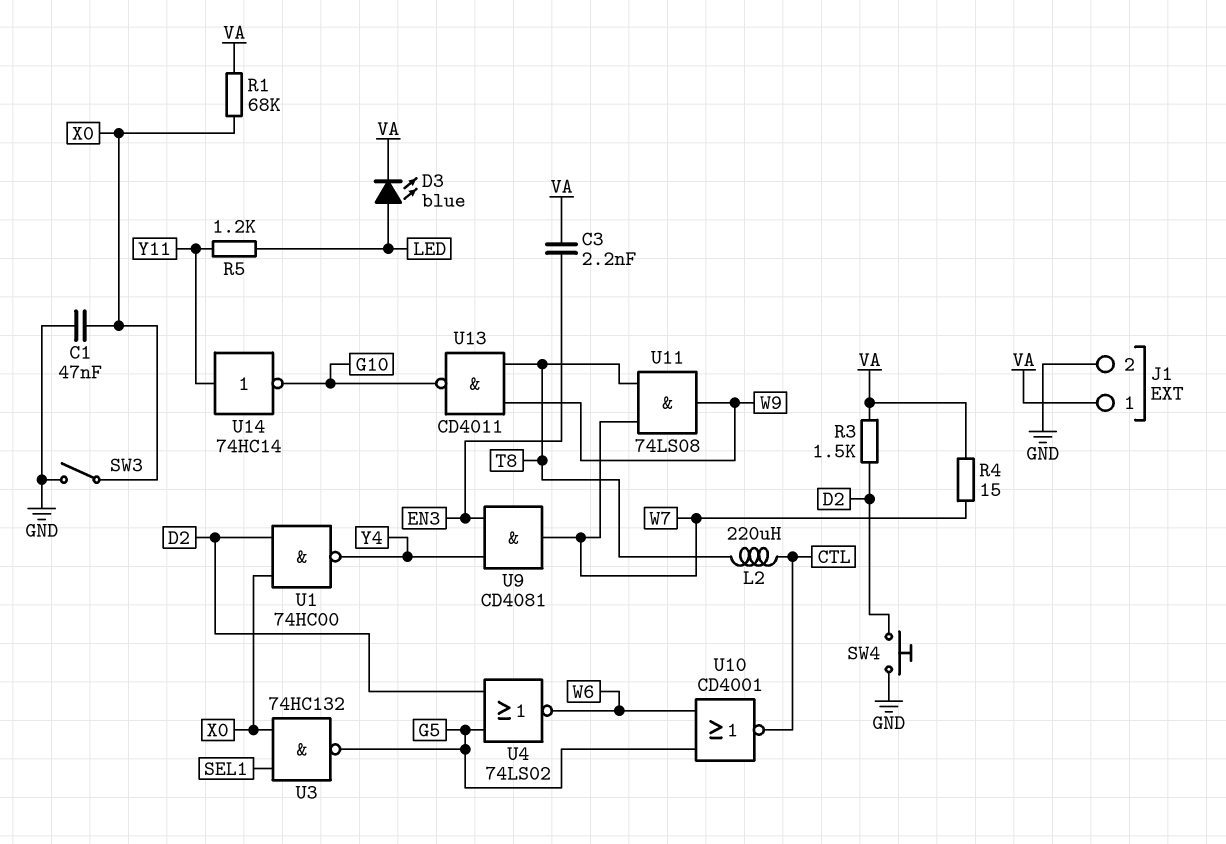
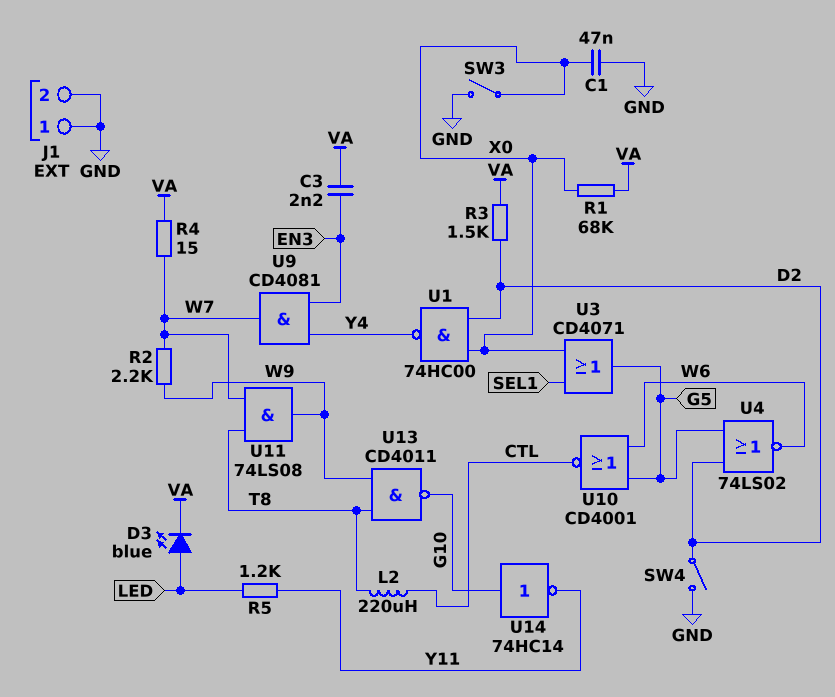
J1 pin 1: VA -> GND
R2: none -> 2.2k (W7, W9)
SW4: button (D2, GND) -> switch (D2, GND)
U3: NAND 74HC132 (in SEL1, in X0, out G5) -> OR CD4071 (in SEL1, in X0, out G5)
U14: NOT 74HC14 (in Y11, out G10) -> NOT 74HC14 (in G10, out Y11)

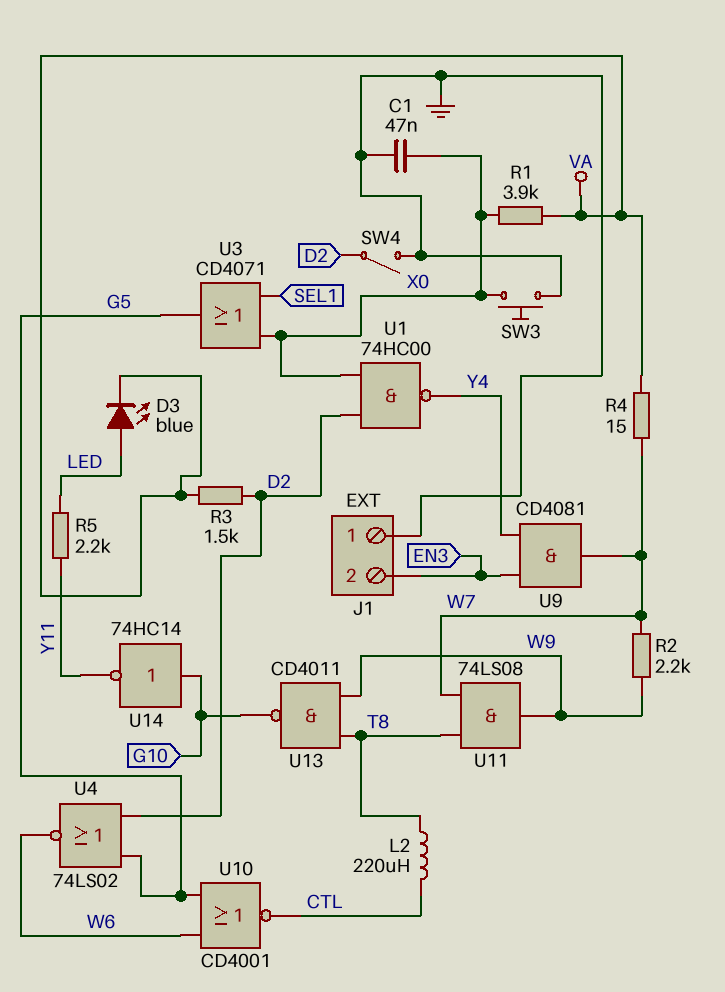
C3: 2.2nF (EN3, VA) -> none
J1 pin 2: GND -> EN3
R1: 68k (VA, X0) -> 3.9k (VA, X0)
R5: 1.2k (LED, Y11) -> 2.2k (LED, Y11)
SW3: switch (GND, X0) -> button (GND, X0)

